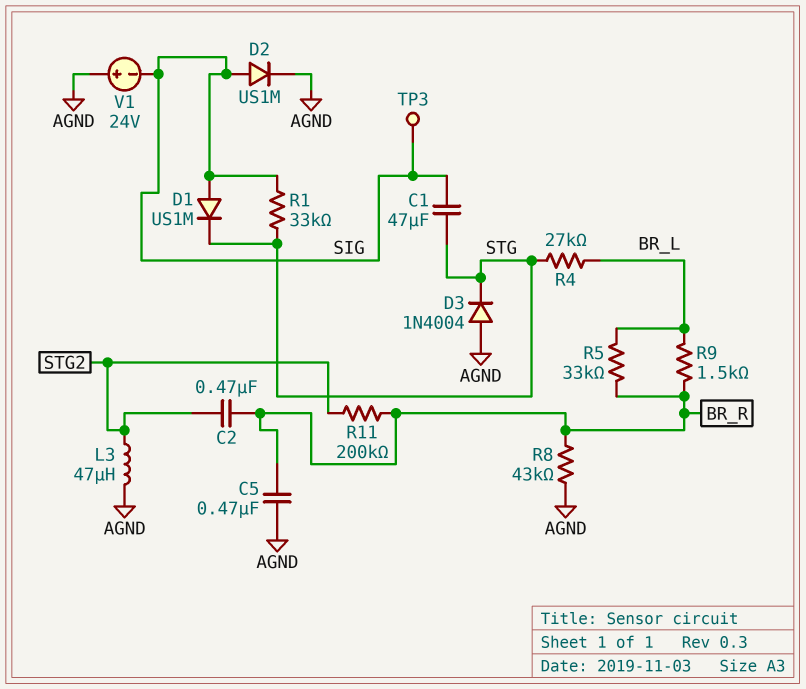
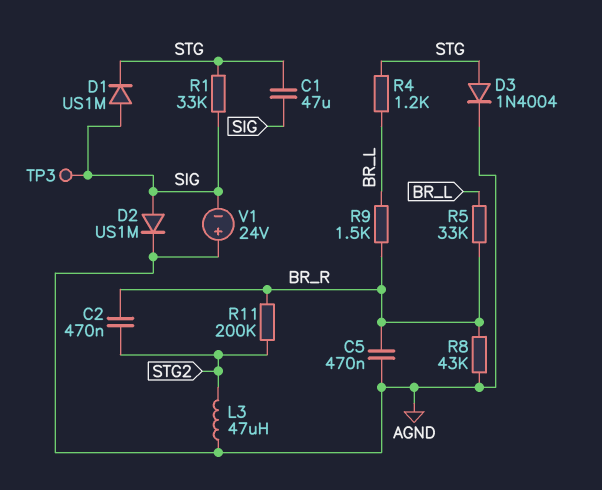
D3: diode 1N4004 (A AGND, K STG) -> diode 1N4004 (A STG, K AGND)
R4: 27k (BR_L, STG) -> 1.2k (BR_L, STG)

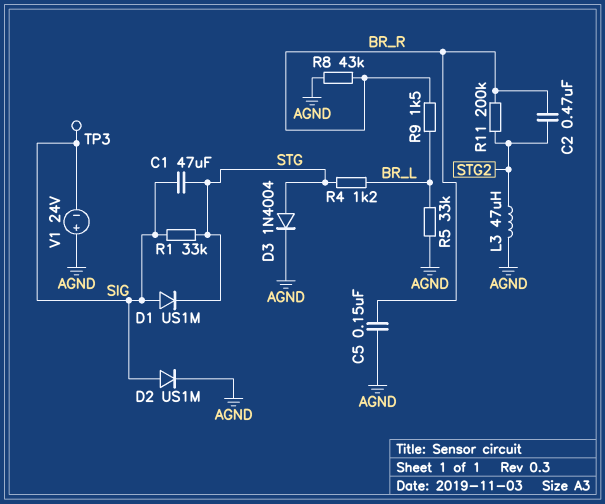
C5: 470nF (AGND, BR_R) -> 150nF (AGND, BR_R)
R5: 33k (BR_L, BR_R) -> 33k (AGND, BR_L)

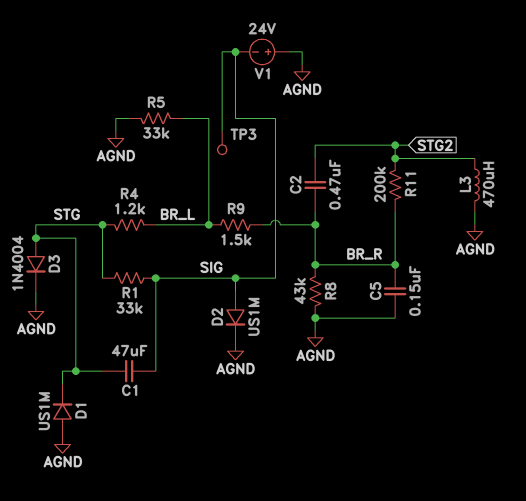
D1: diode US1M (A SIG, K STG) -> diode US1M (A AGND, K STG)
L3: 47uH (AGND, STG2) -> 470uH (AGND, STG2)

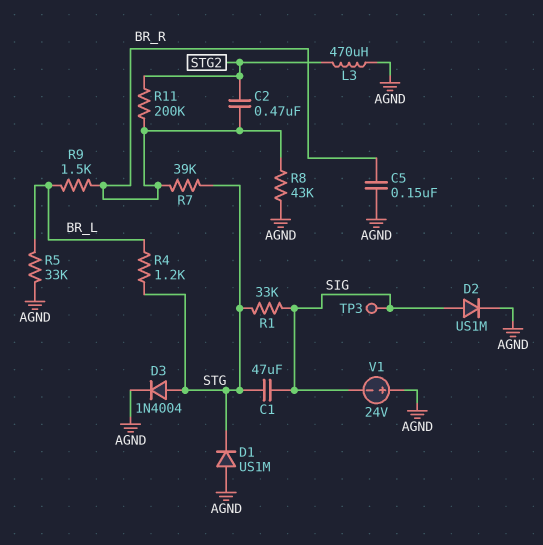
R7: none -> 39k (BR_R, STG)

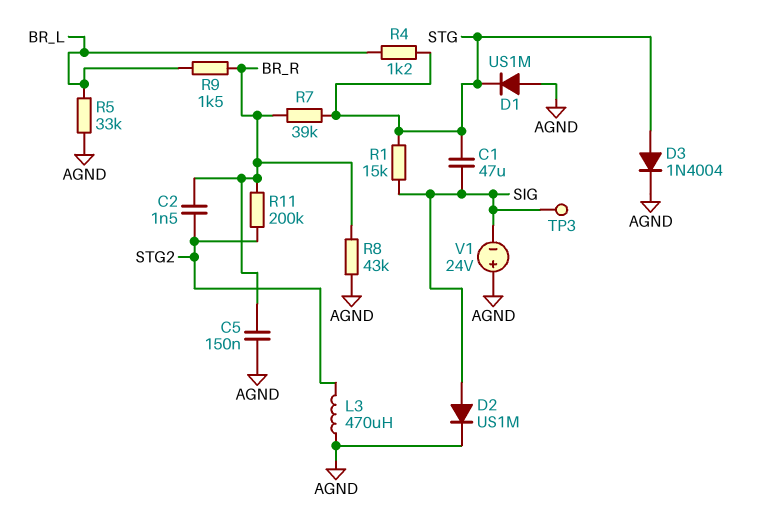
C2: 470nF (BR_R, STG2) -> 1.5nF (BR_R, STG2)
R1: 33k (SIG, STG) -> 15k (SIG, STG)

